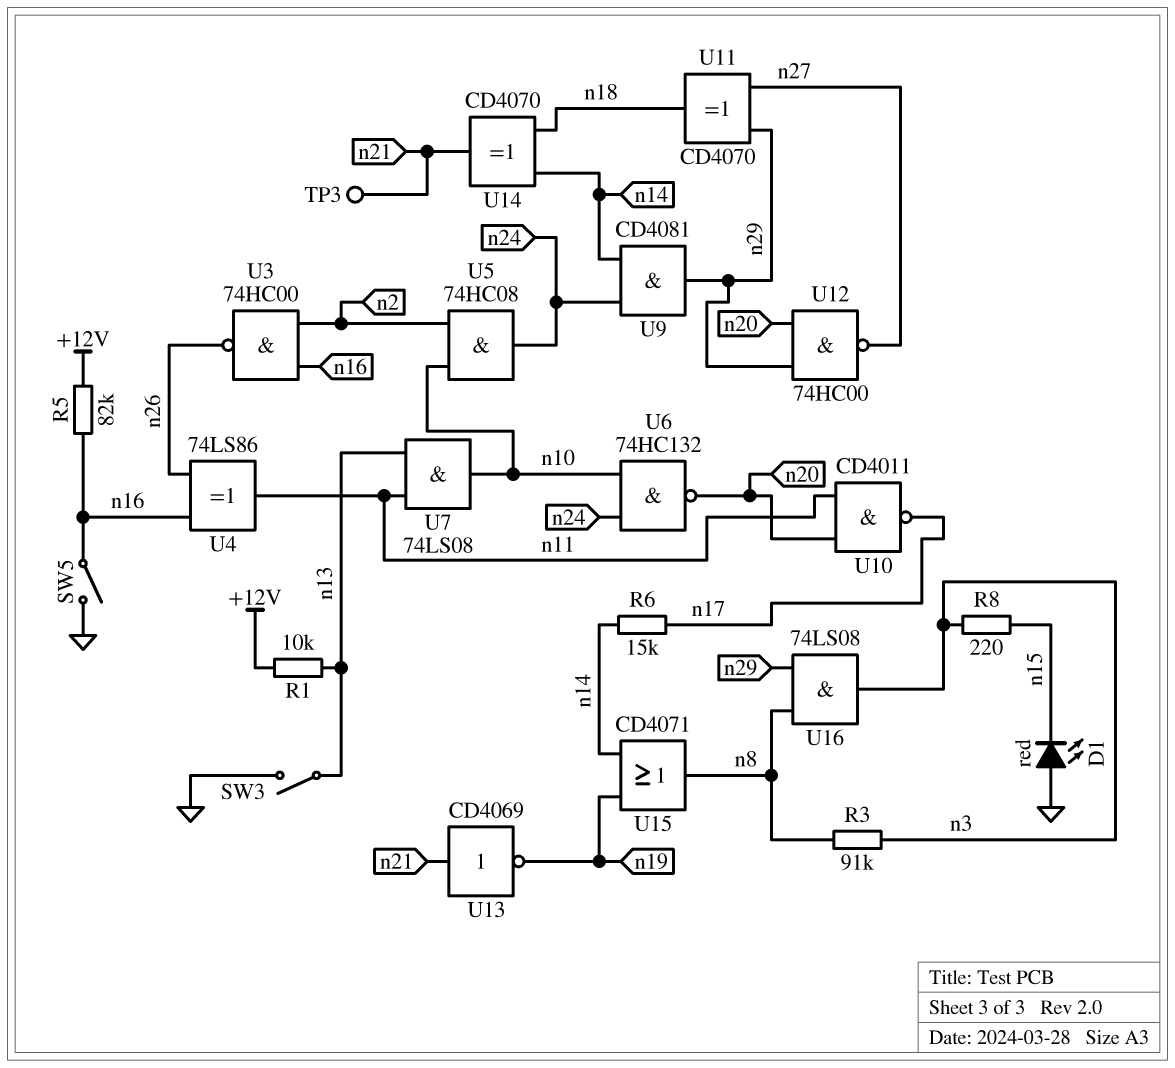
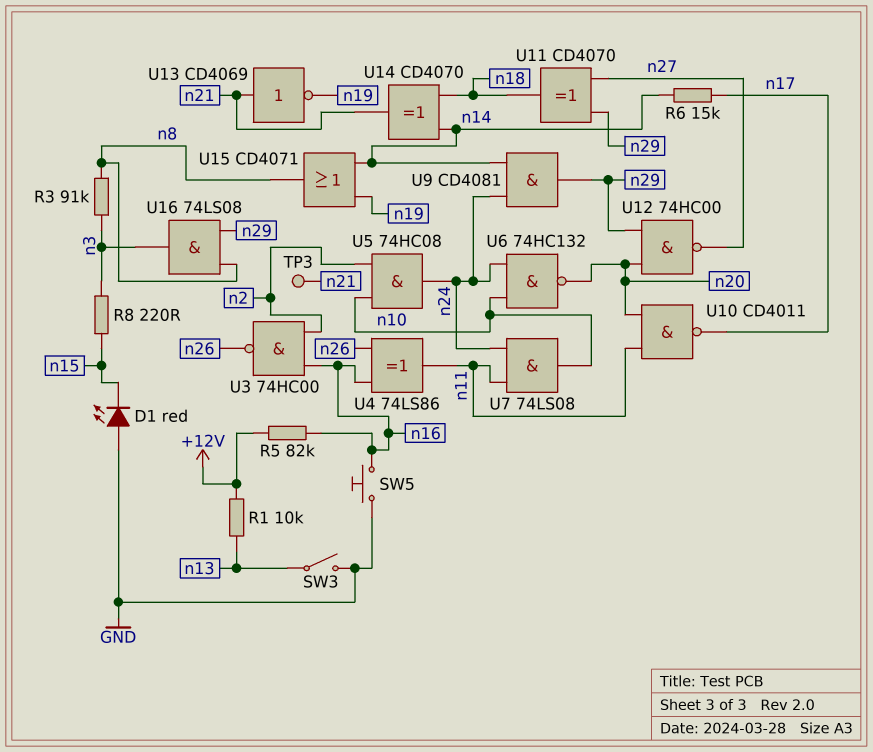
SW5: switch (GND, n16) -> button (GND, n16)
U7: AND 74LS08 (in n11, in n13, out n10) -> AND 74LS08 (in n11, in n24, out n10)

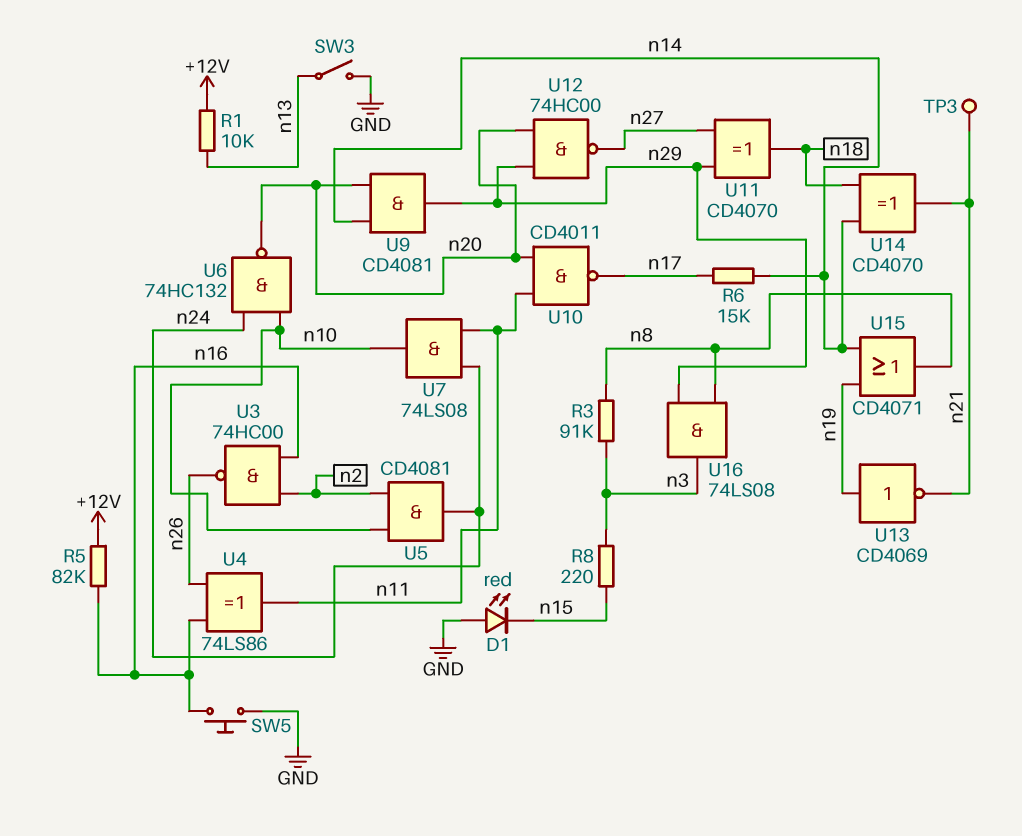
U5: AND 74HC08 (in n2, in n10, out n24) -> AND CD4081 (in n2, in n10, out n24)
U9: AND CD4081 (in n14, in n24, out n29) -> AND CD4081 (in n14, in n20, out n29)
U13: NOT CD4069 (in n21, out n19) -> NOT CD4069 (in n19, out n21)

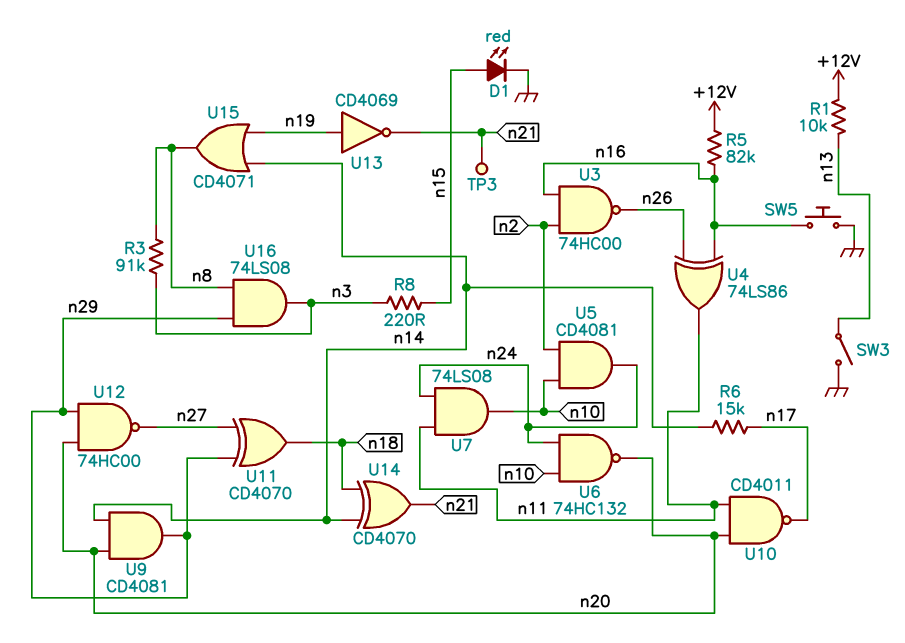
D1: LED red (A GND, K n15) -> LED red (A n15, K GND)

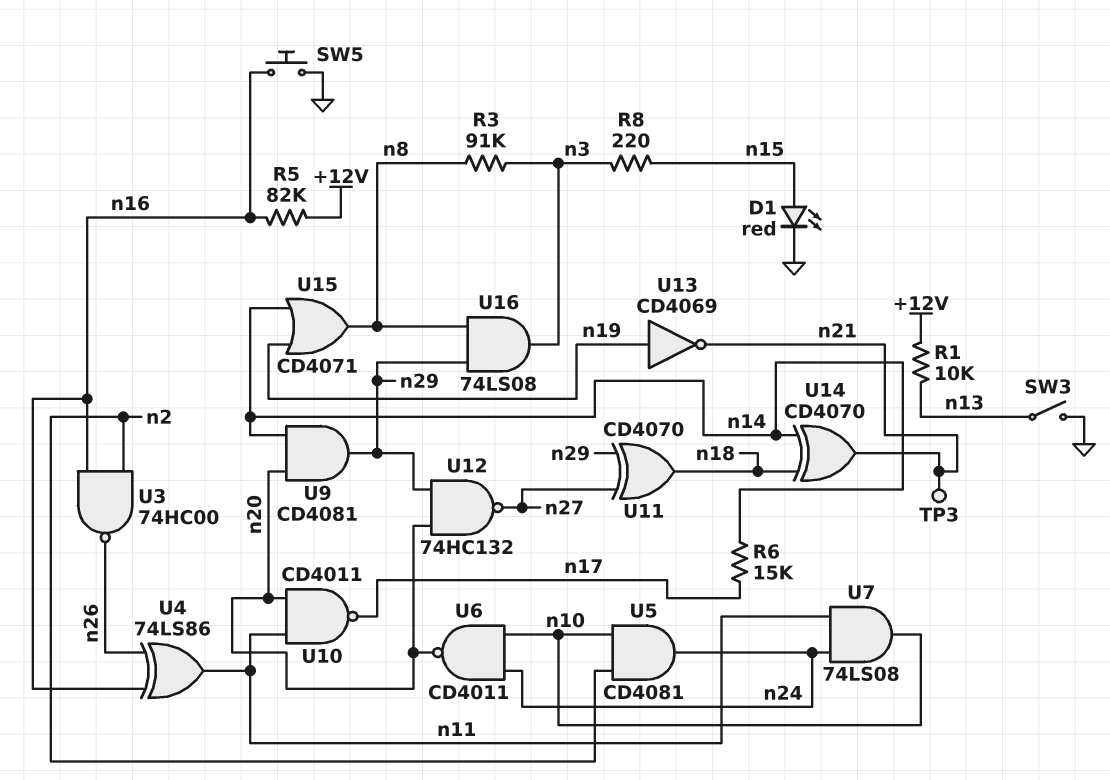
U6: NAND 74HC132 (in n10, in n24, out n20) -> NAND CD4011 (in n10, in n24, out n20)
U12: NAND 74HC00 (in n20, in n29, out n27) -> NAND 74HC132 (in n20, in n29, out n27)

